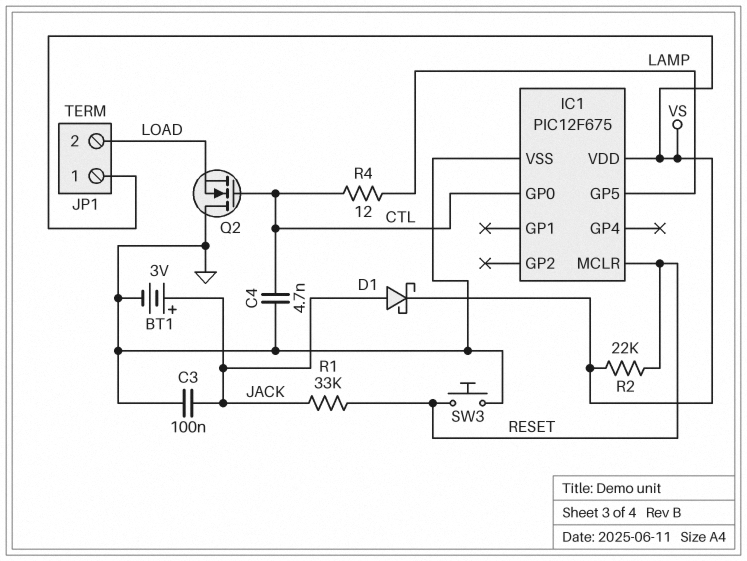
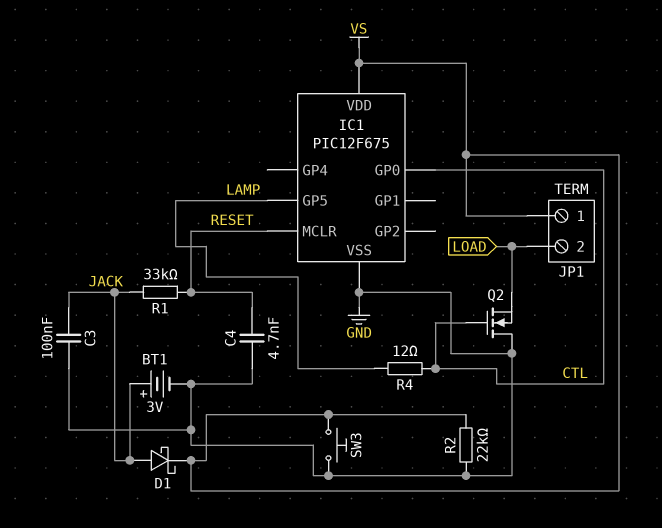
C4: 4.7nF (CTL, GND) -> 4.7nF (GND, RESET)
R2: 22k (RESET, VS) -> 22k (GND, VS)
SW3: button (GND, RESET) -> button (GND, VS)

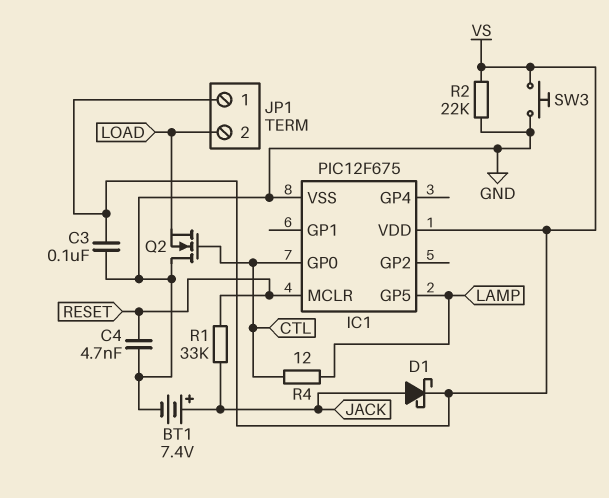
BT1: 3V (plus JACK, minus GND) -> 7.4V (plus JACK, minus GND)
C3: 100nF (GND, JACK) -> 100nF (GND, VS)

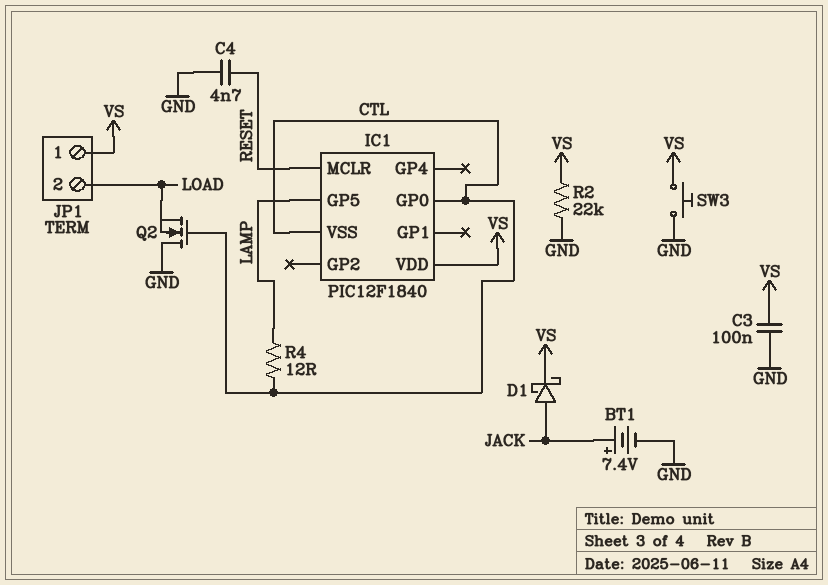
IC1: PIC12F675 -> PIC12F1840
IC1 pin VSS: GND -> CTL
R1: 33k (JACK, RESET) -> none

